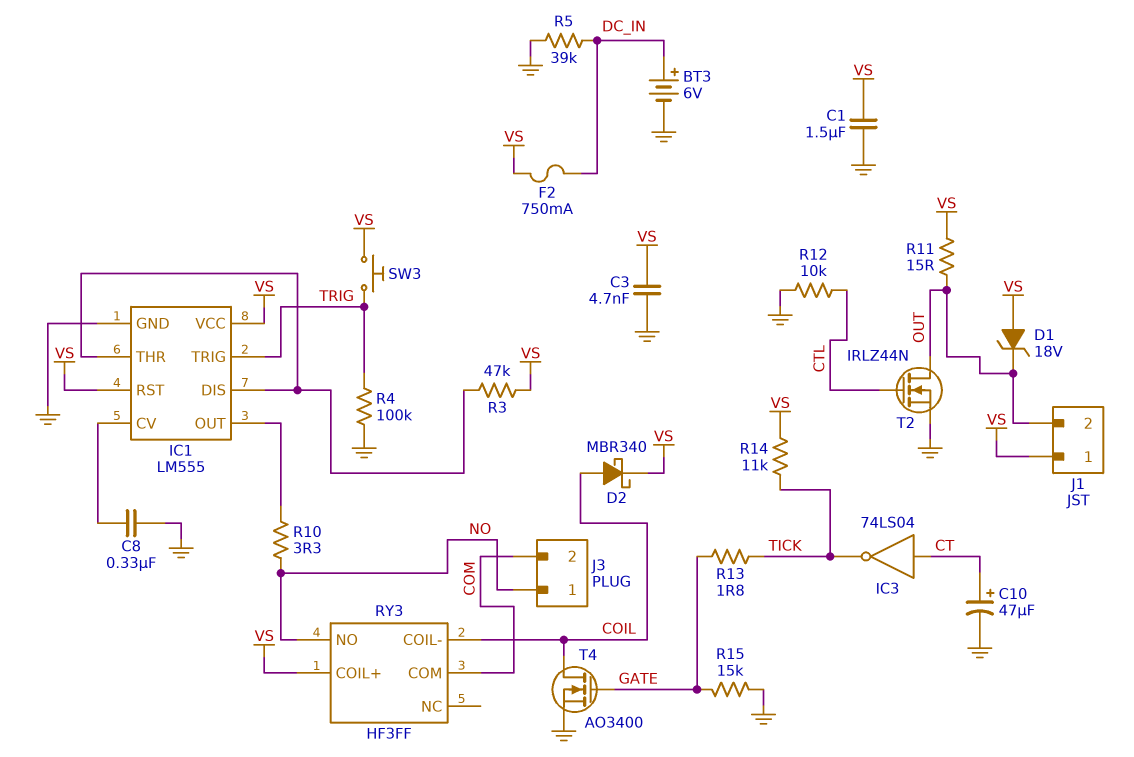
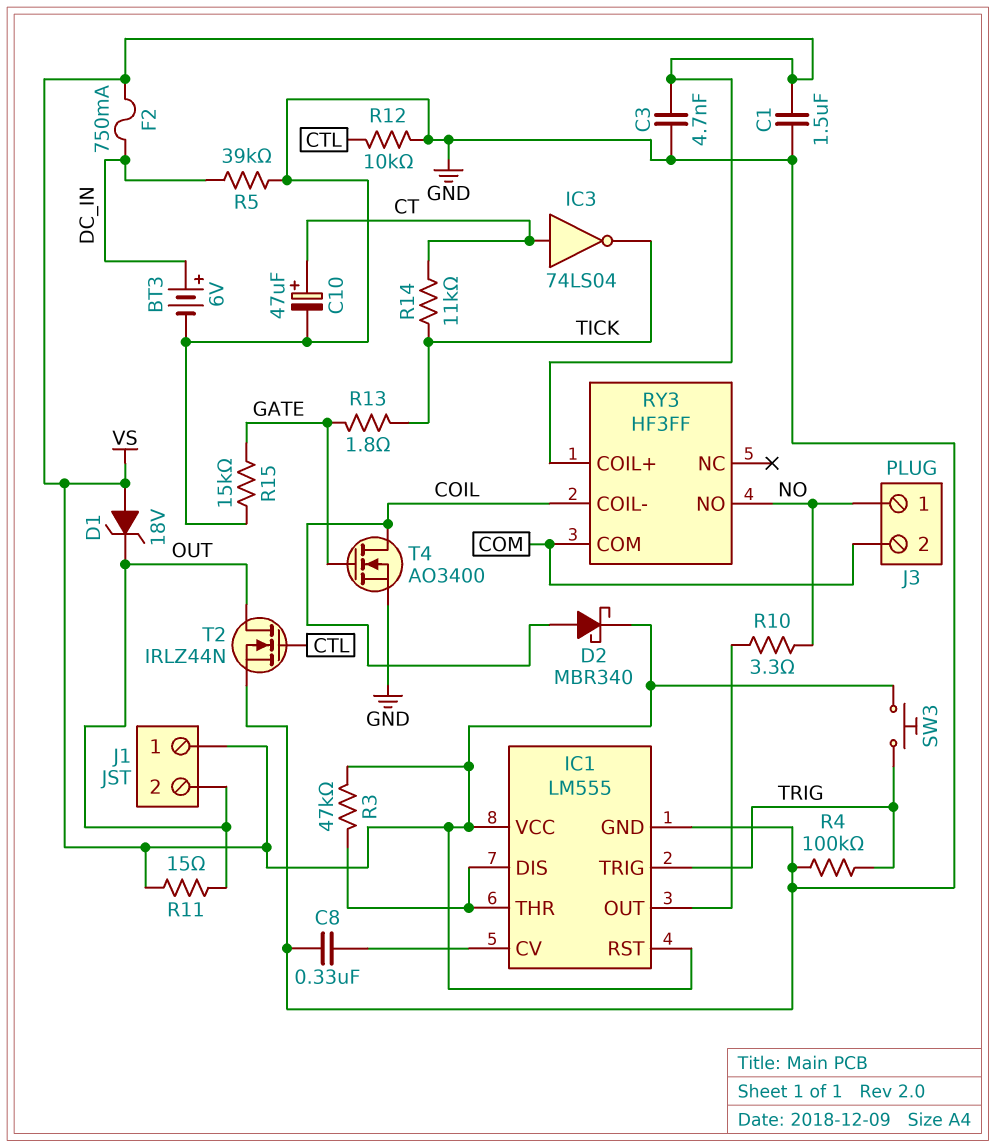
R14: 11k (TICK, VS) -> 11k (CT, TICK)

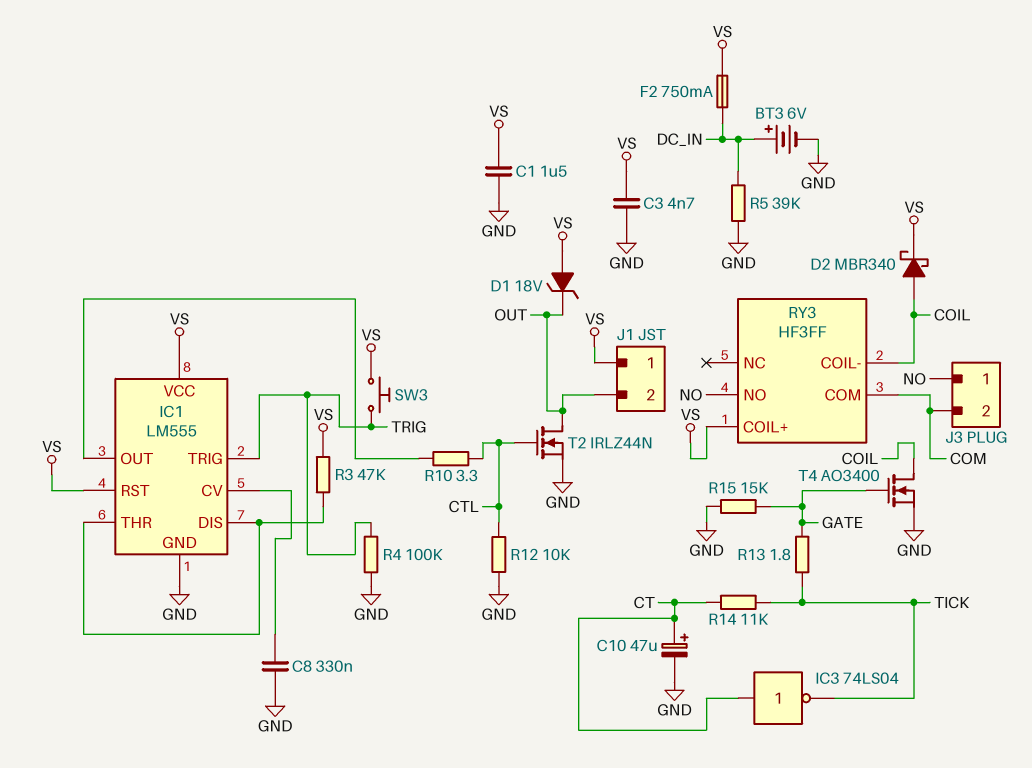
R10: 3.3 (IC1/OUT, NO) -> 3.3 (CTL, IC1/OUT)
R11: 15 (OUT, VS) -> none

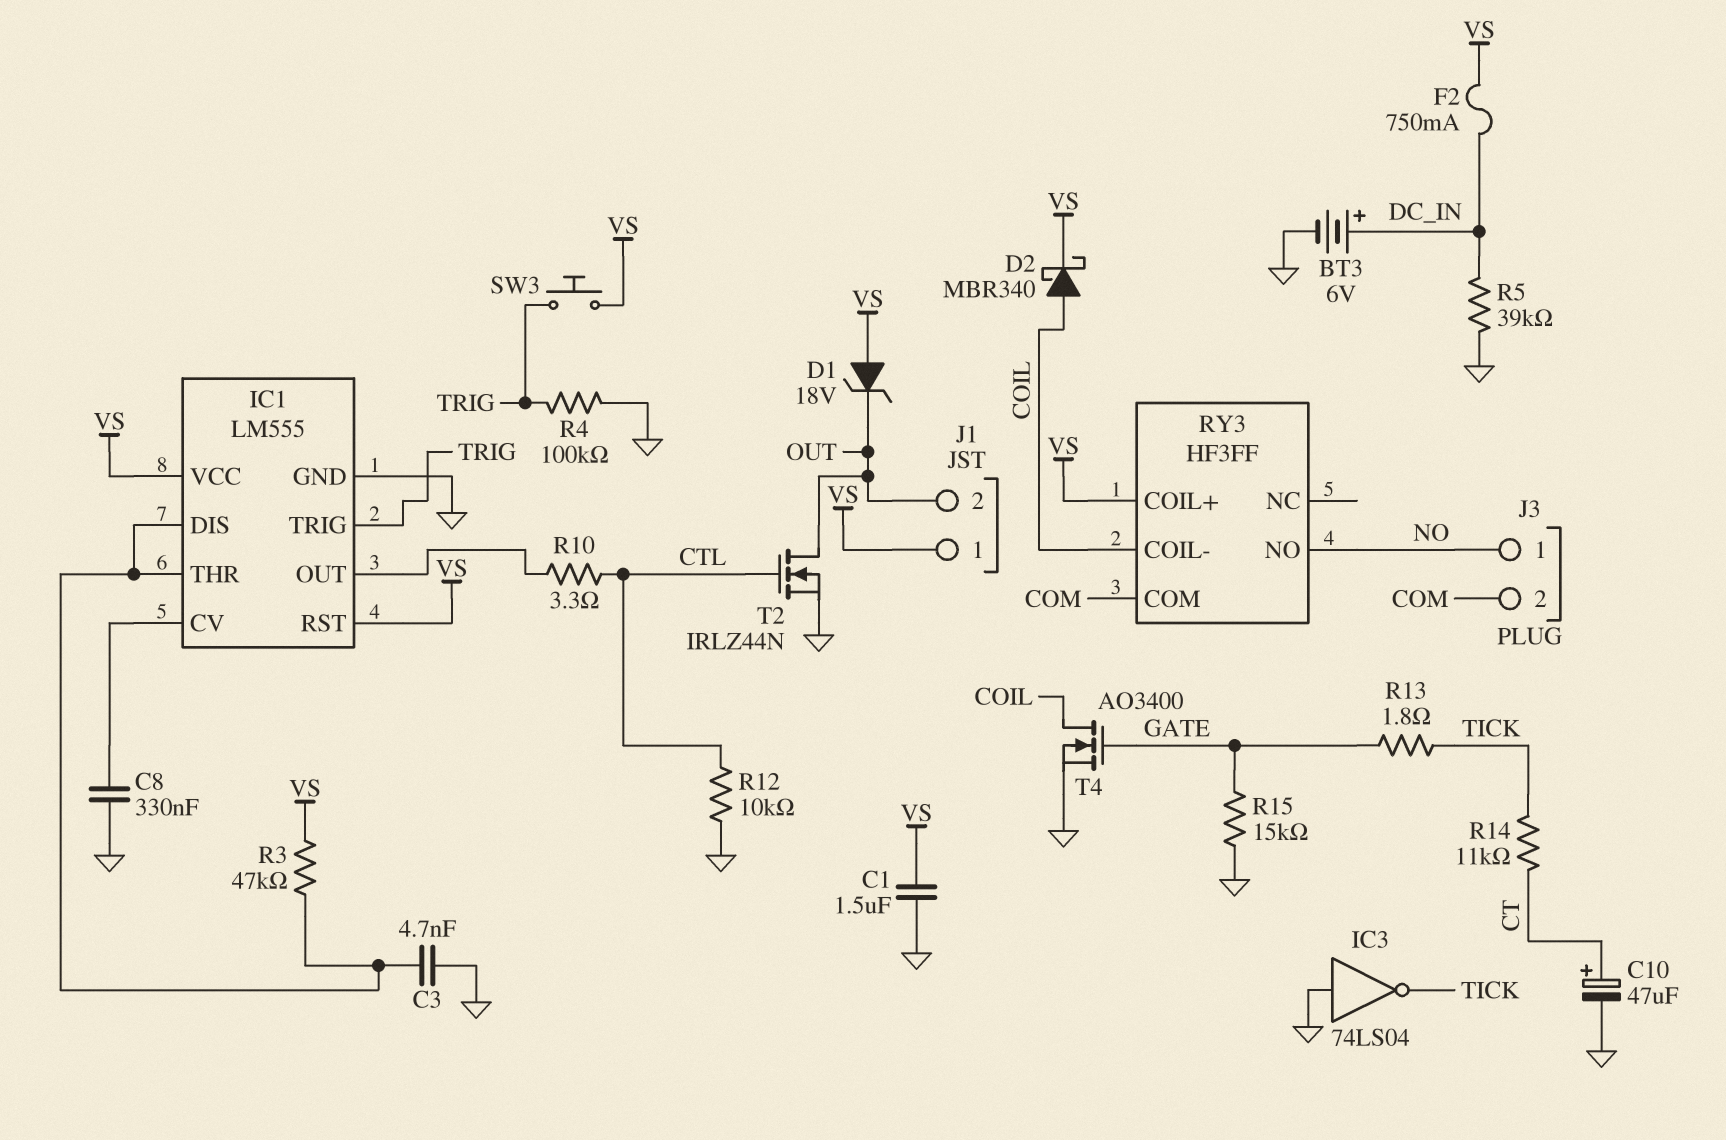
C3: 4.7nF (GND, VS) -> 4.7nF (GND, IC1/DIS)
IC3: NOT 74LS04 (in CT, out TICK) -> NOT 74LS04 (in GND, out TICK)

